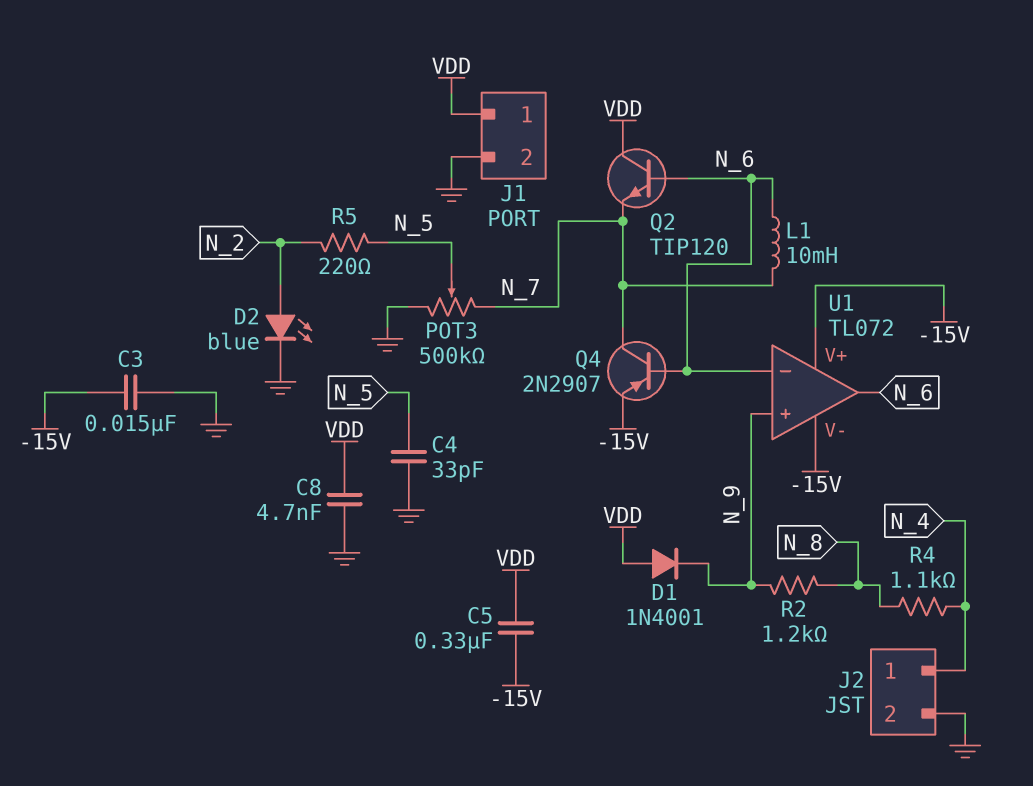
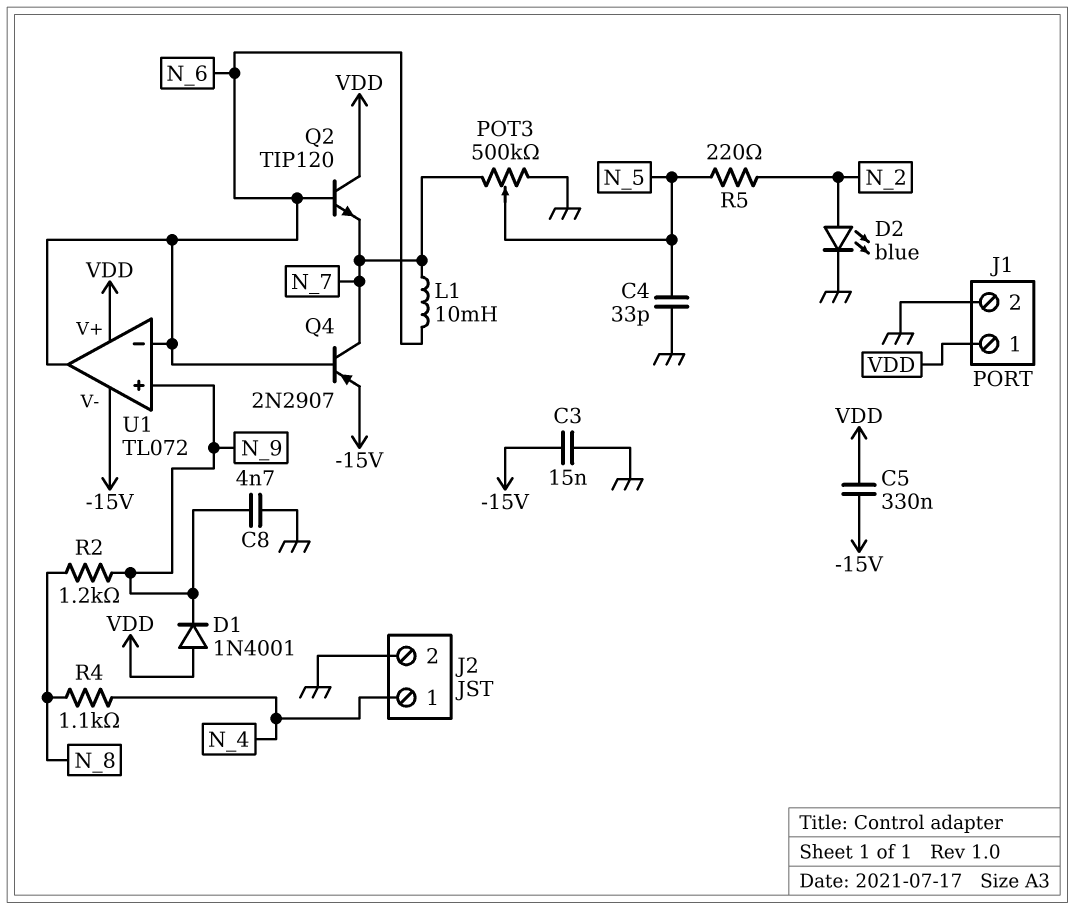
C8: 4.7nF (GND, VDD) -> 4.7nF (GND, N_9)
U1 pin V+: -15V -> VDD

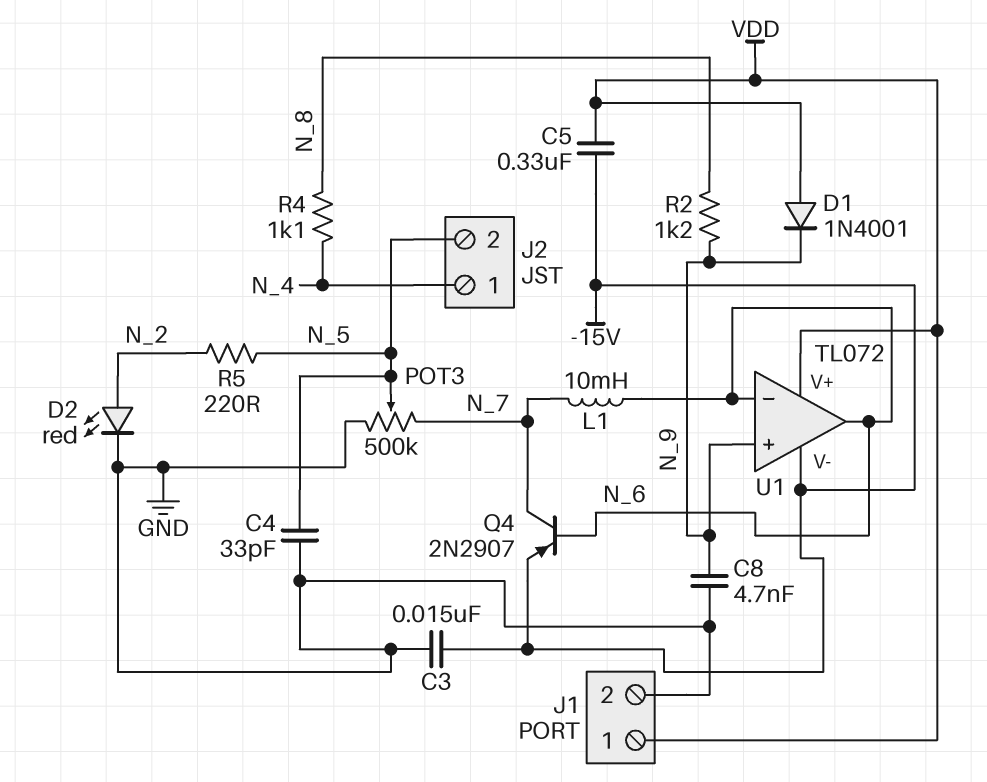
D2: LED blue (A N_2, K GND) -> LED red (A N_2, K GND)
J2 pin 2: GND -> N_5
Q2: NPN TIP120 (B N_6, C VDD, E N_7) -> none

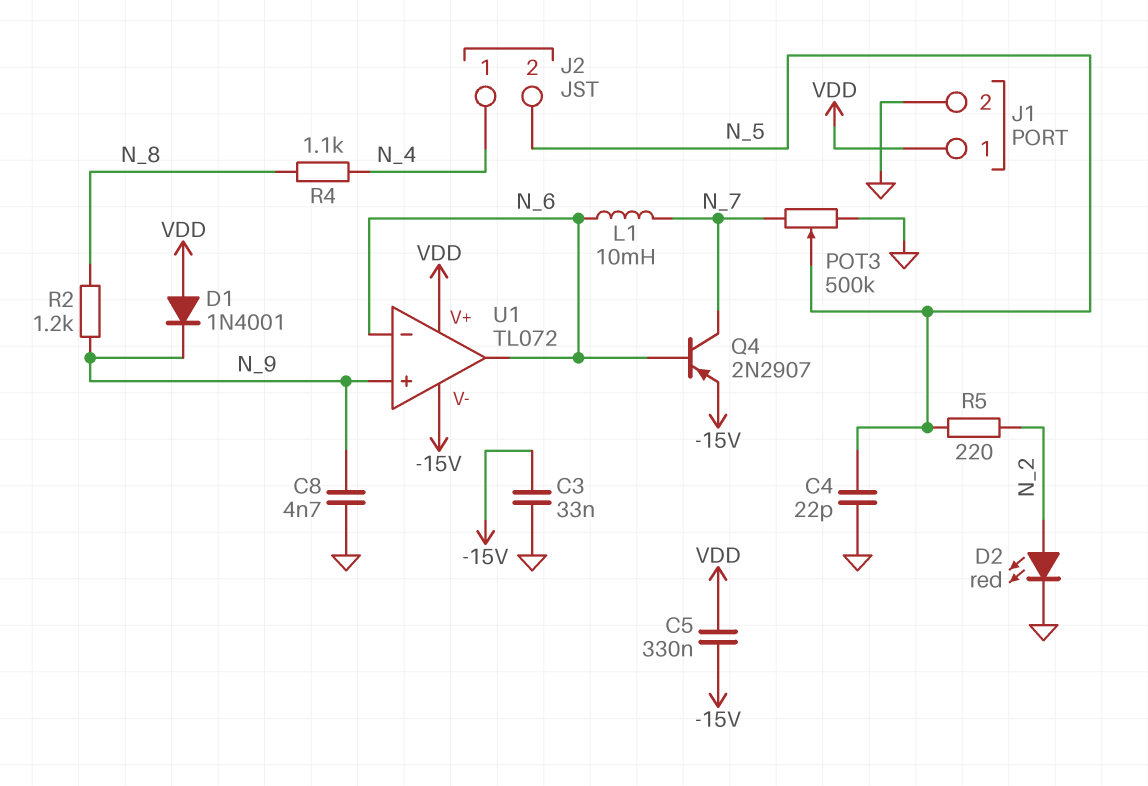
C3: 15nF (-15V, GND) -> 33nF (-15V, GND)
C4: 33pF (GND, N_5) -> 22pF (GND, N_5)

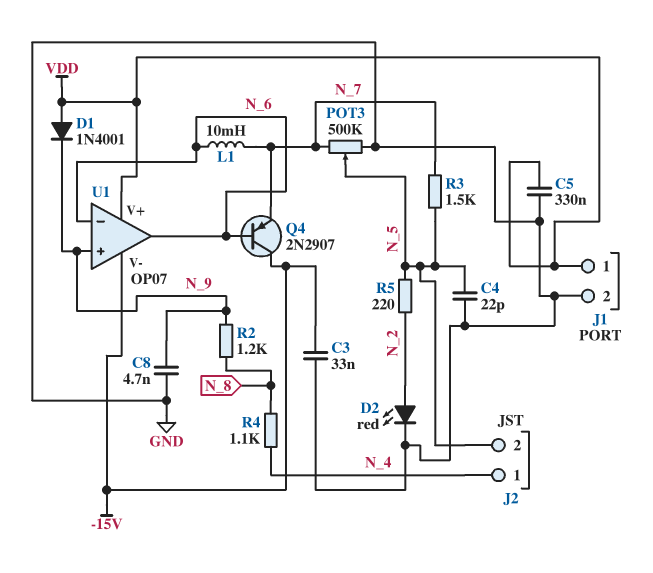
C5: 330nF (-15V, VDD) -> 330nF (GND, VDD)
Q4: PNP 2N2907 (B N_6, C N_7, E -15V) -> PNP 2N2907 (B N_6, C -15V, E N_7)
R3: none -> 1.5k (N_5, N_7)
U1: TL072 -> OP07

